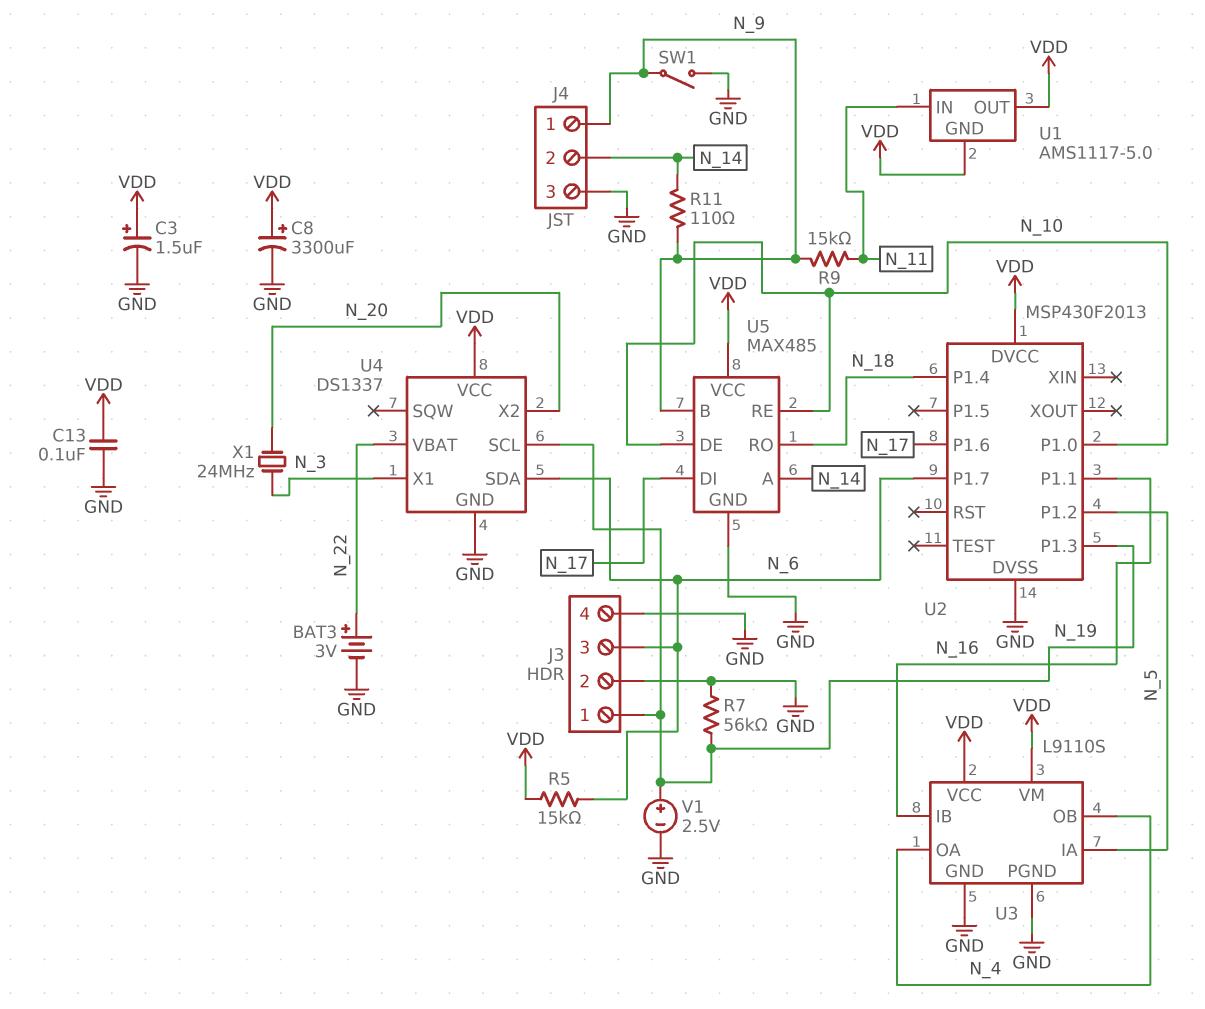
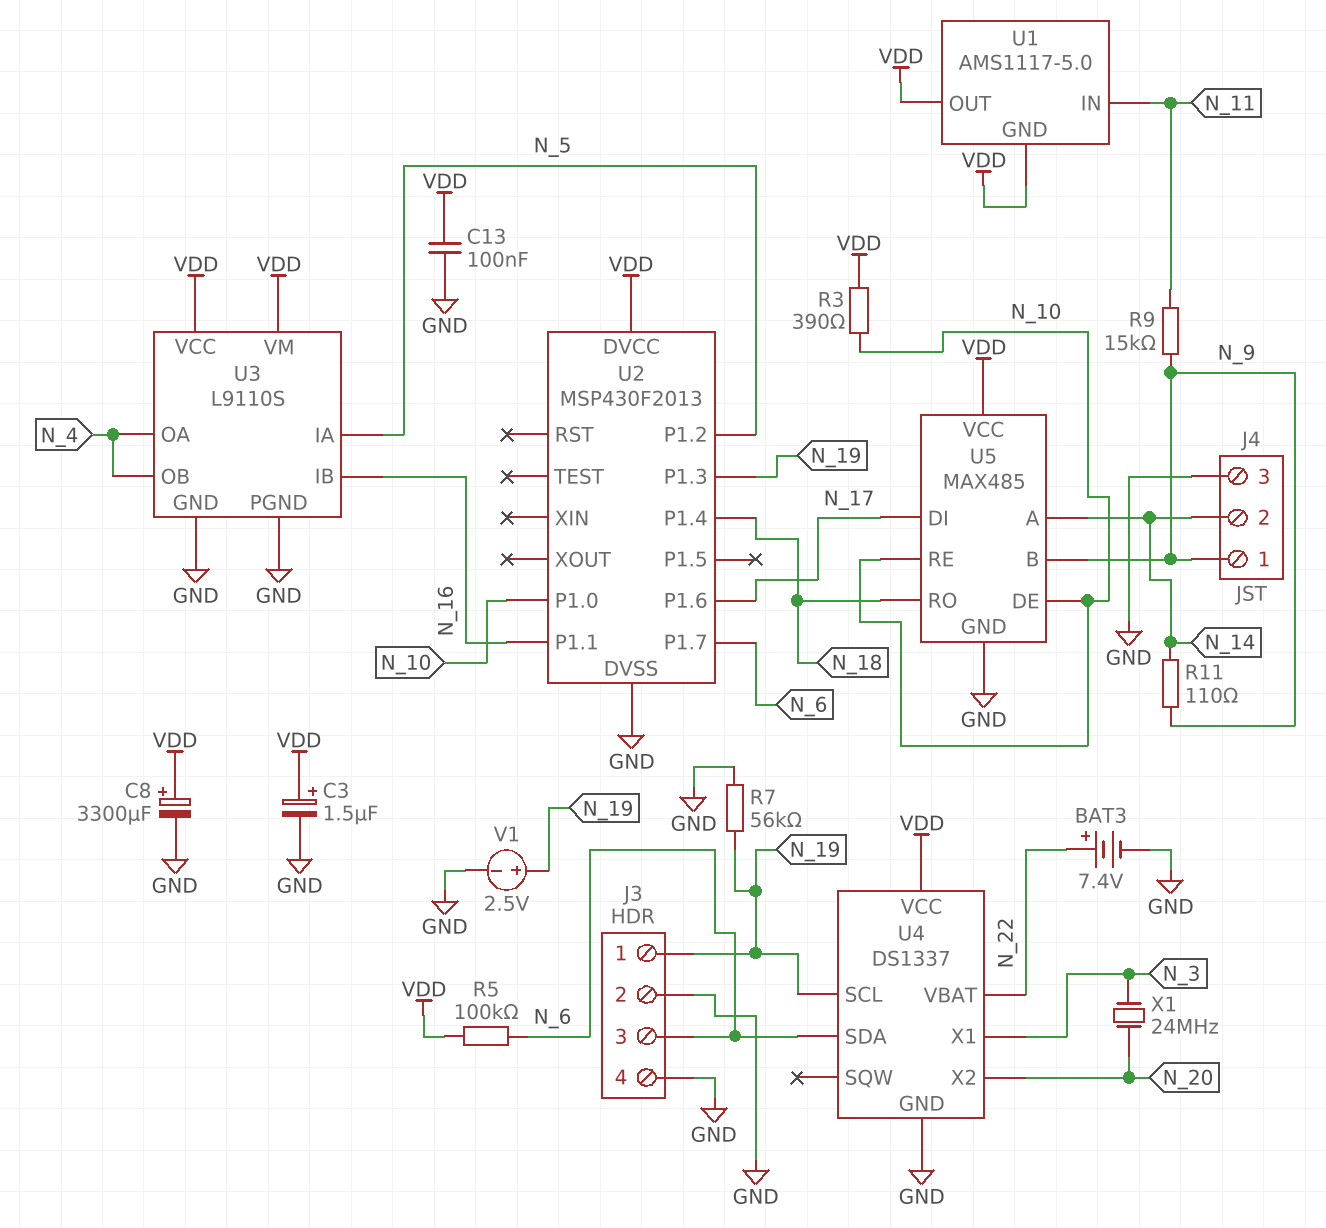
BAT3: 3V (plus N_22, minus GND) -> 7.4V (plus N_22, minus GND)
R3: none -> 390 (N_10, VDD)
R5: 15k (N_6, VDD) -> 100k (N_6, VDD)
SW1: switch (GND, N_9) -> none

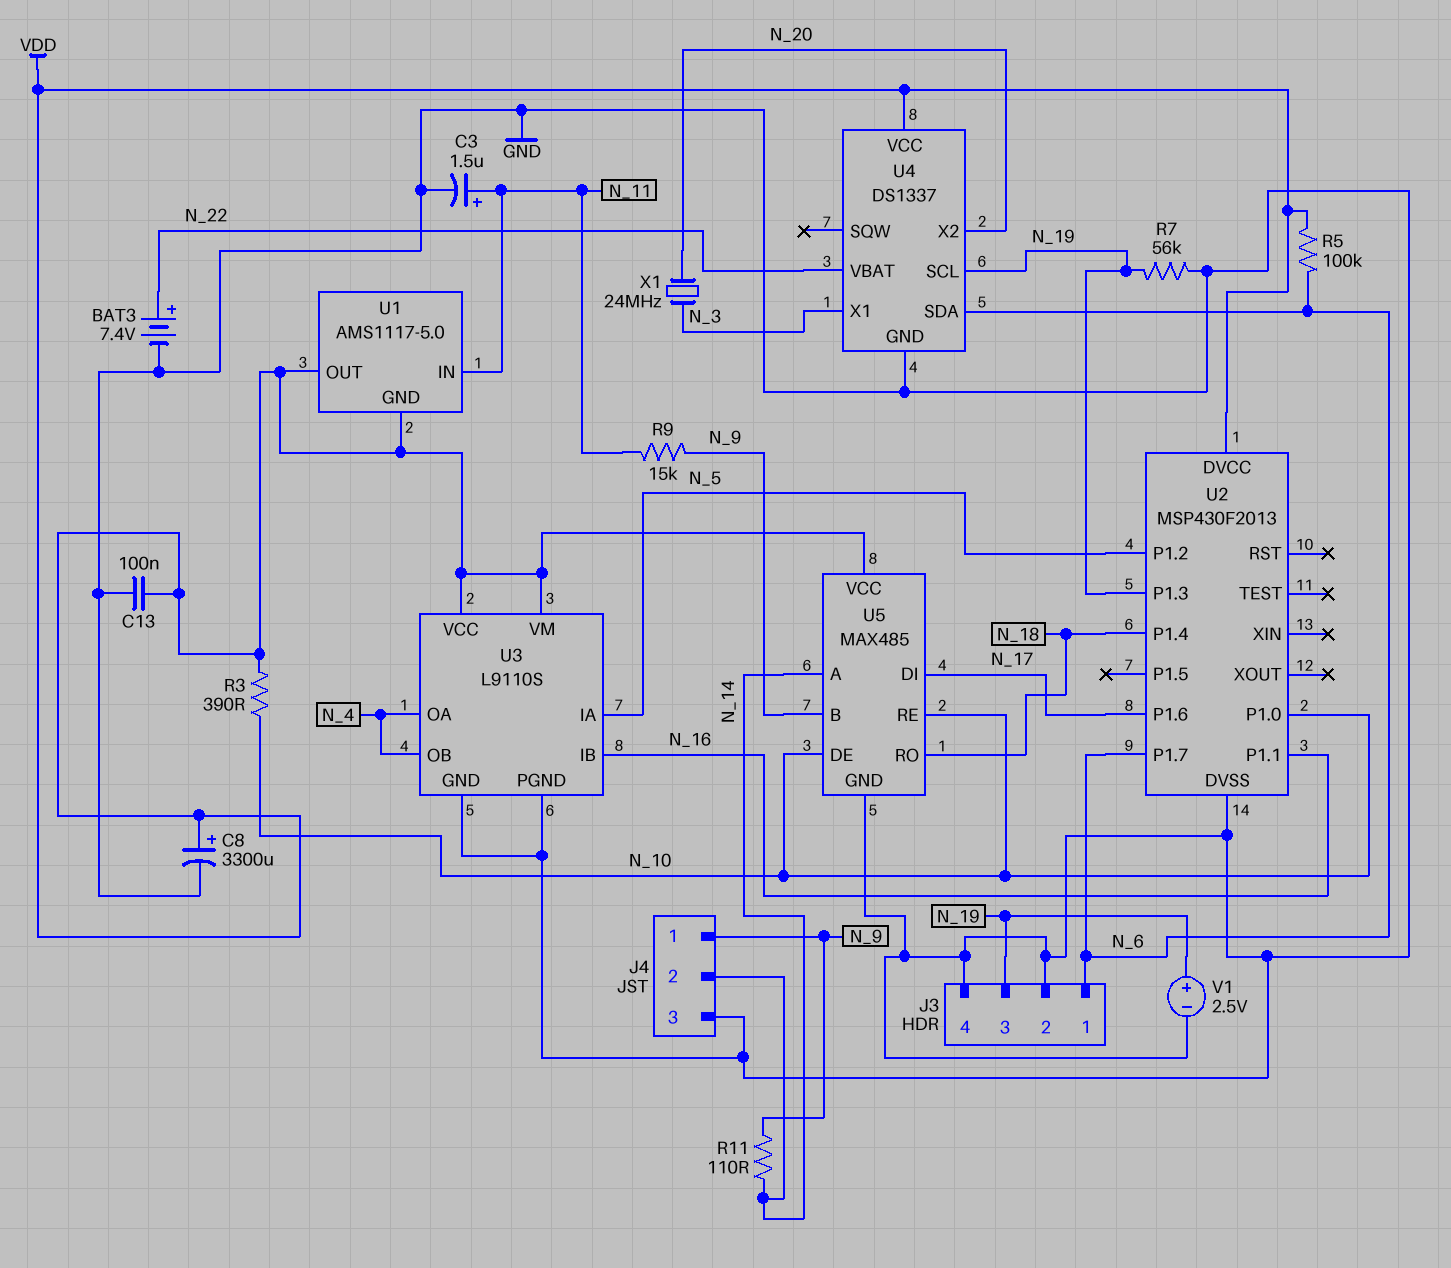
C3: 1.5uF (plus VDD, minus GND) -> 1.5uF (plus N_11, minus GND)
J3 pin 1: N_19 -> N_6
J3 pin 3: N_6 -> N_19

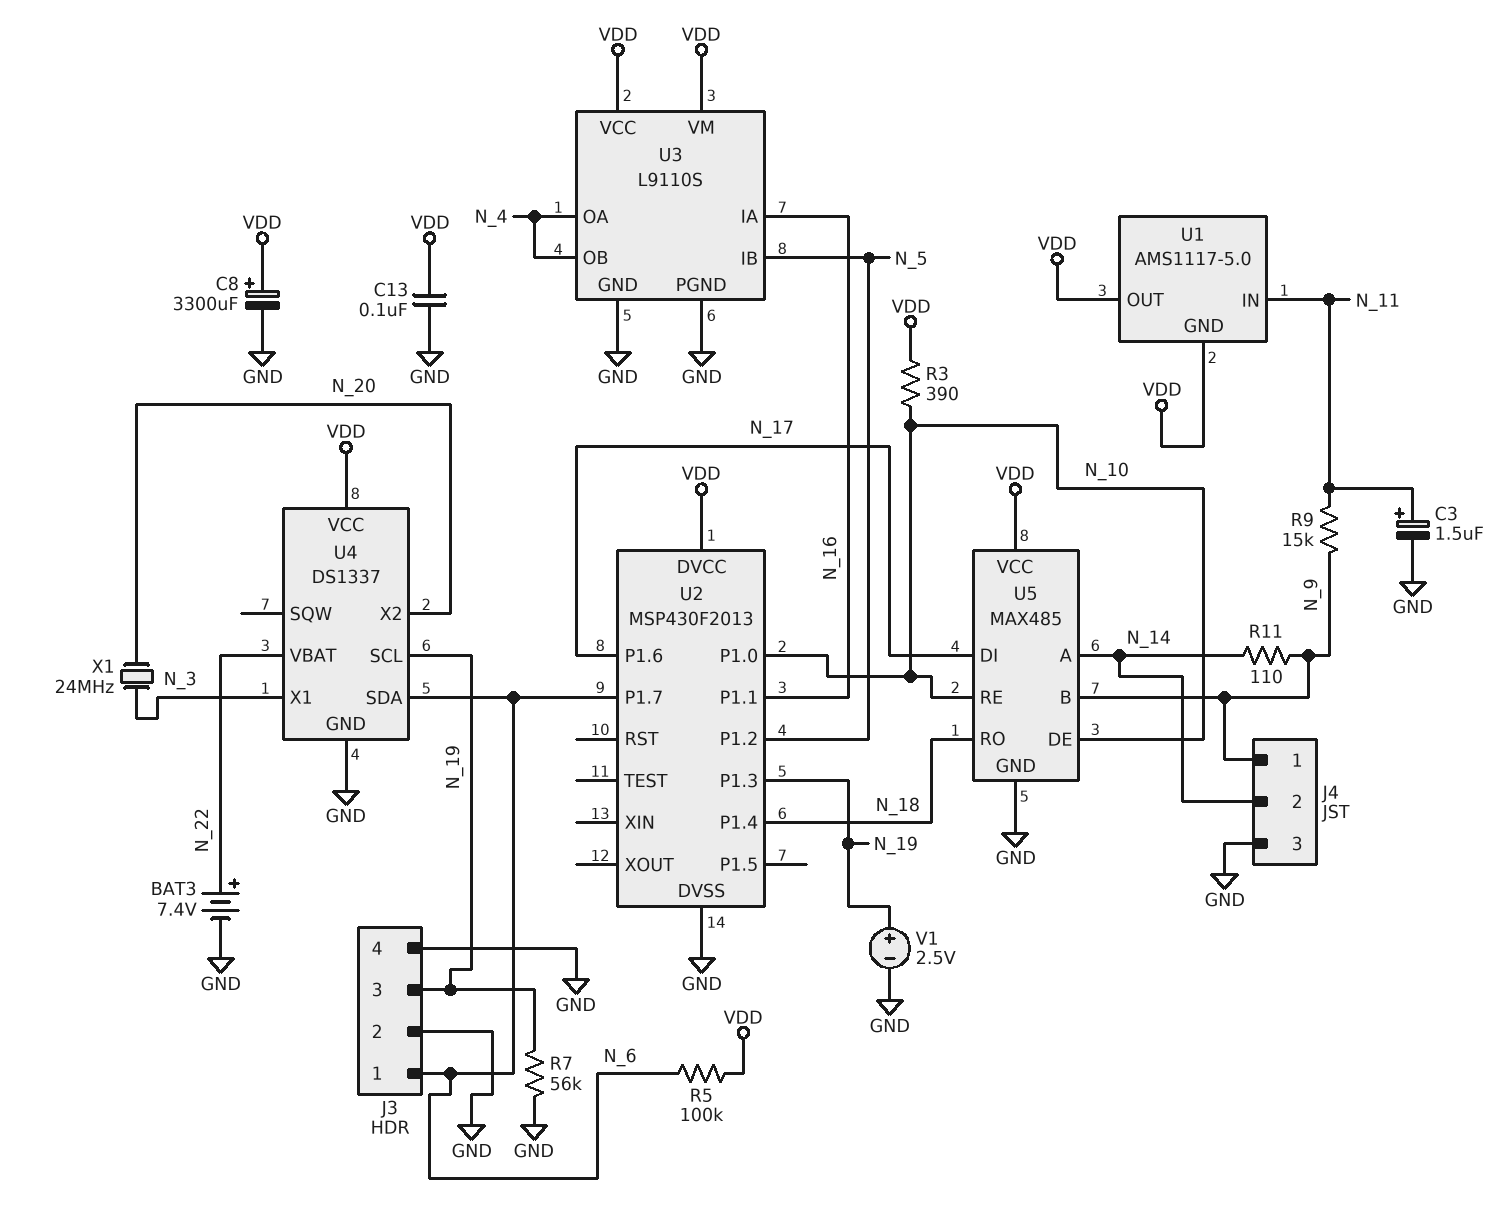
U3 pin IA: N_5 -> N_16
U3 pin IB: N_16 -> N_5

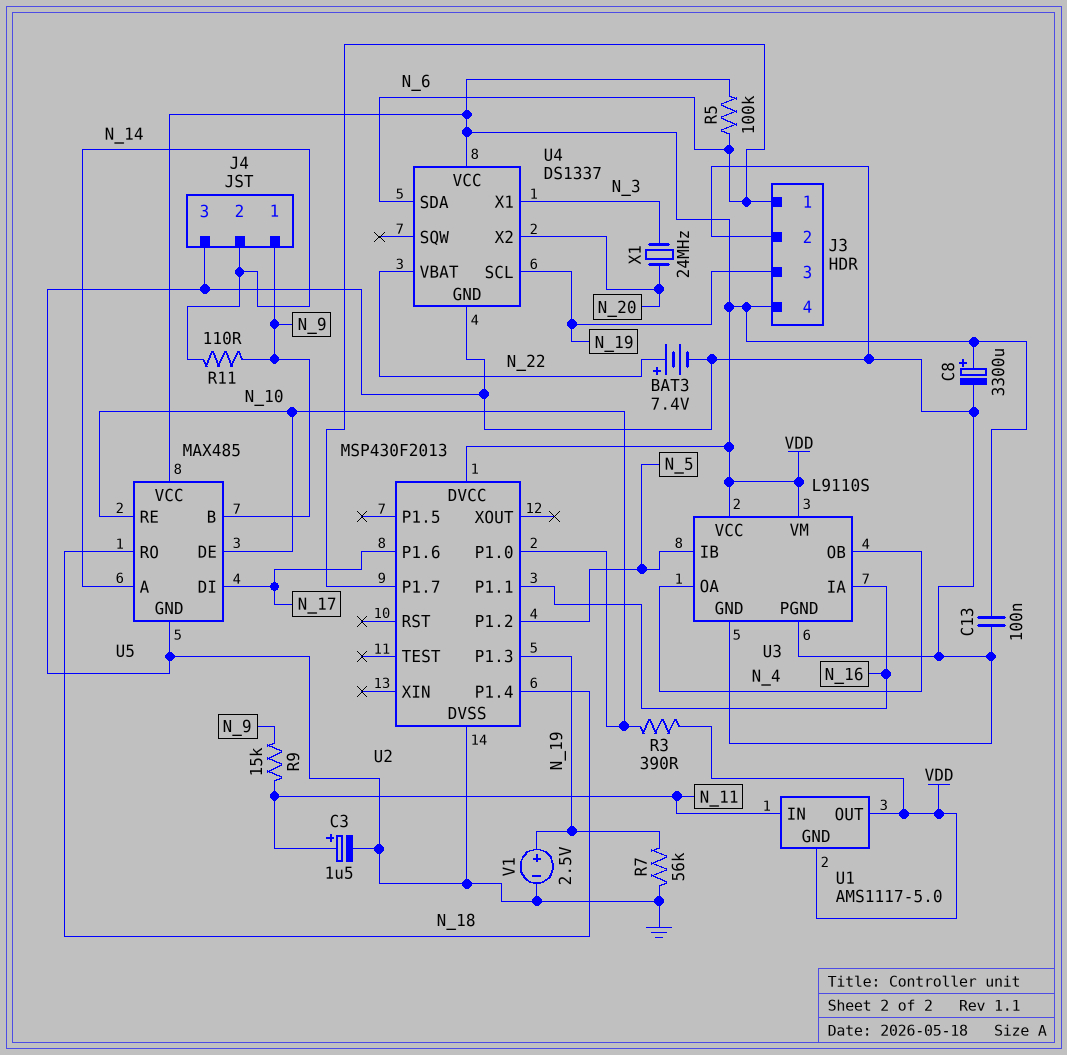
J3 pin 4: GND -> VDD

